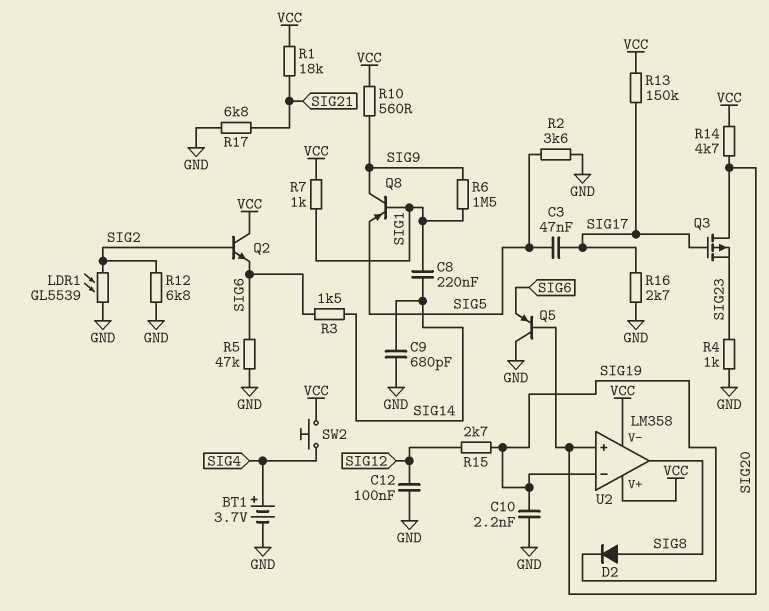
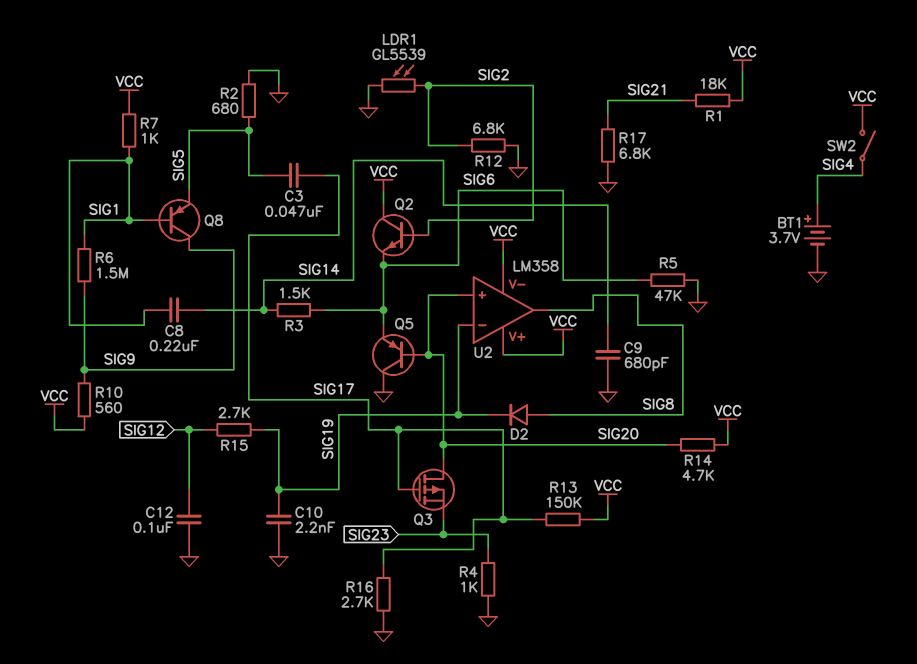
R2: 3.6k (GND, SIG5) -> 680 (GND, SIG5)
SW2: button (SIG4, VCC) -> switch (SIG4, VCC)

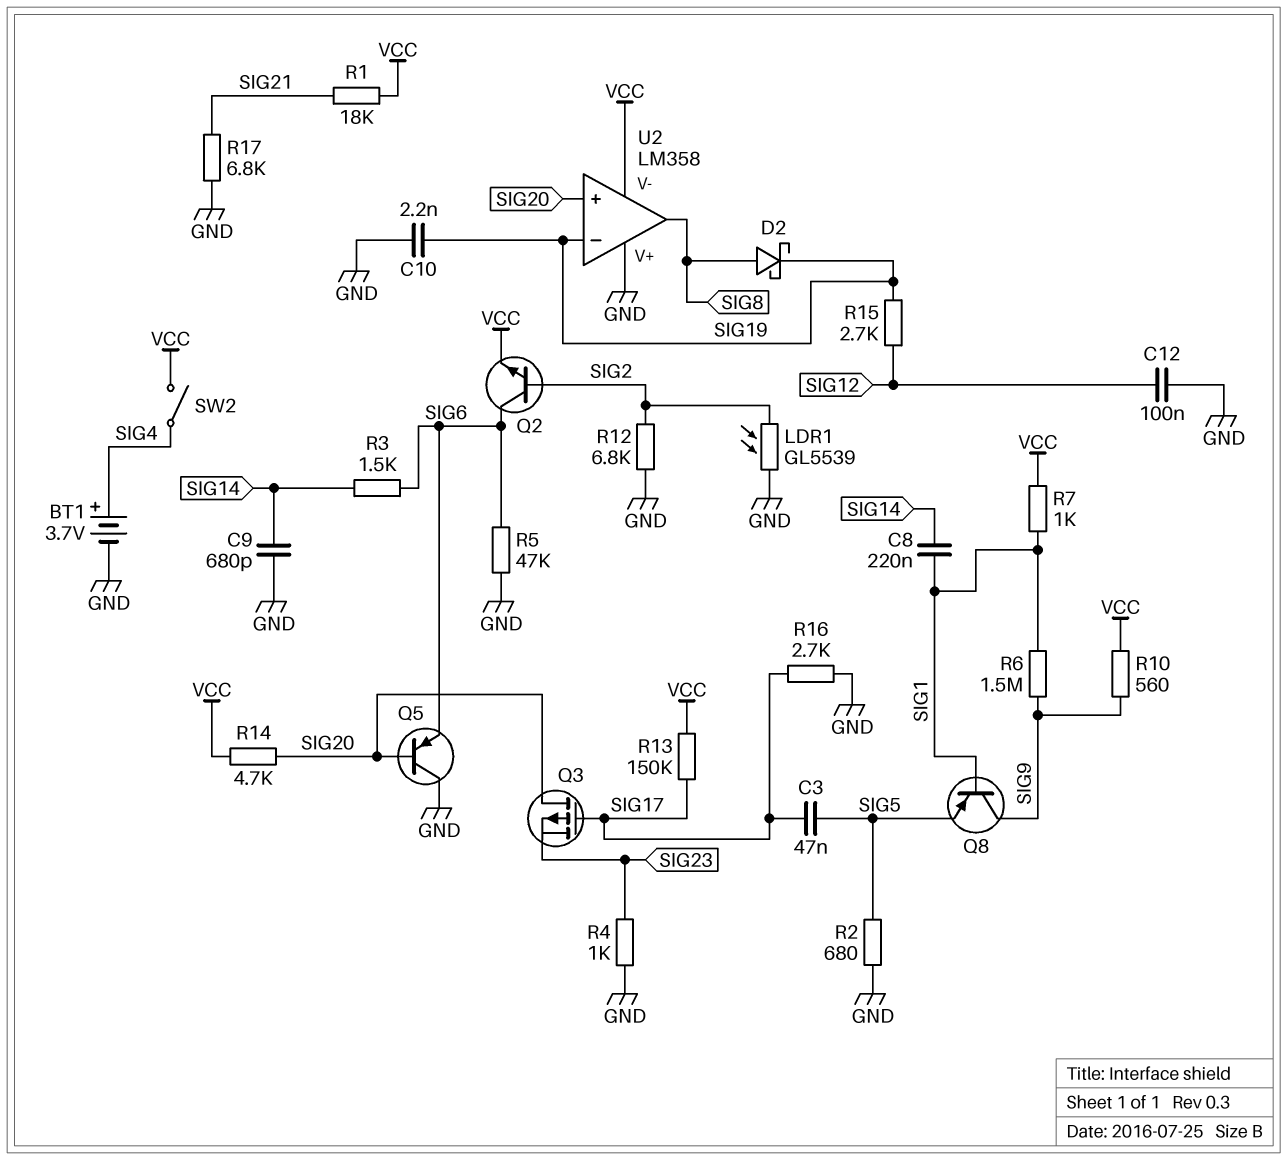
D2: diode (A SIG8, K SIG19) -> schottky (A SIG8, K SIG19)
Q2: NPN (B SIG2, C VCC, E SIG6) -> NPN (B SIG2, C SIG6, E VCC)
U2 pin V+: VCC -> GND

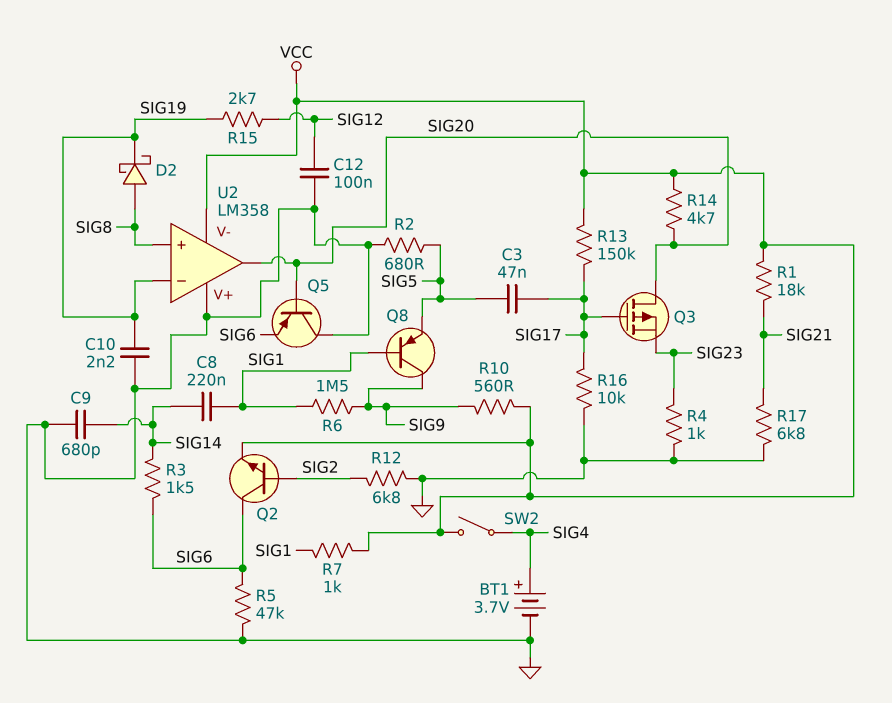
LDR1: GL5539 (GND, SIG2) -> none
R16: 2.7k (GND, SIG17) -> 10k (GND, SIG17)
U2 pin in+: SIG20 -> SIG8
U2 pin out: SIG8 -> SIG20

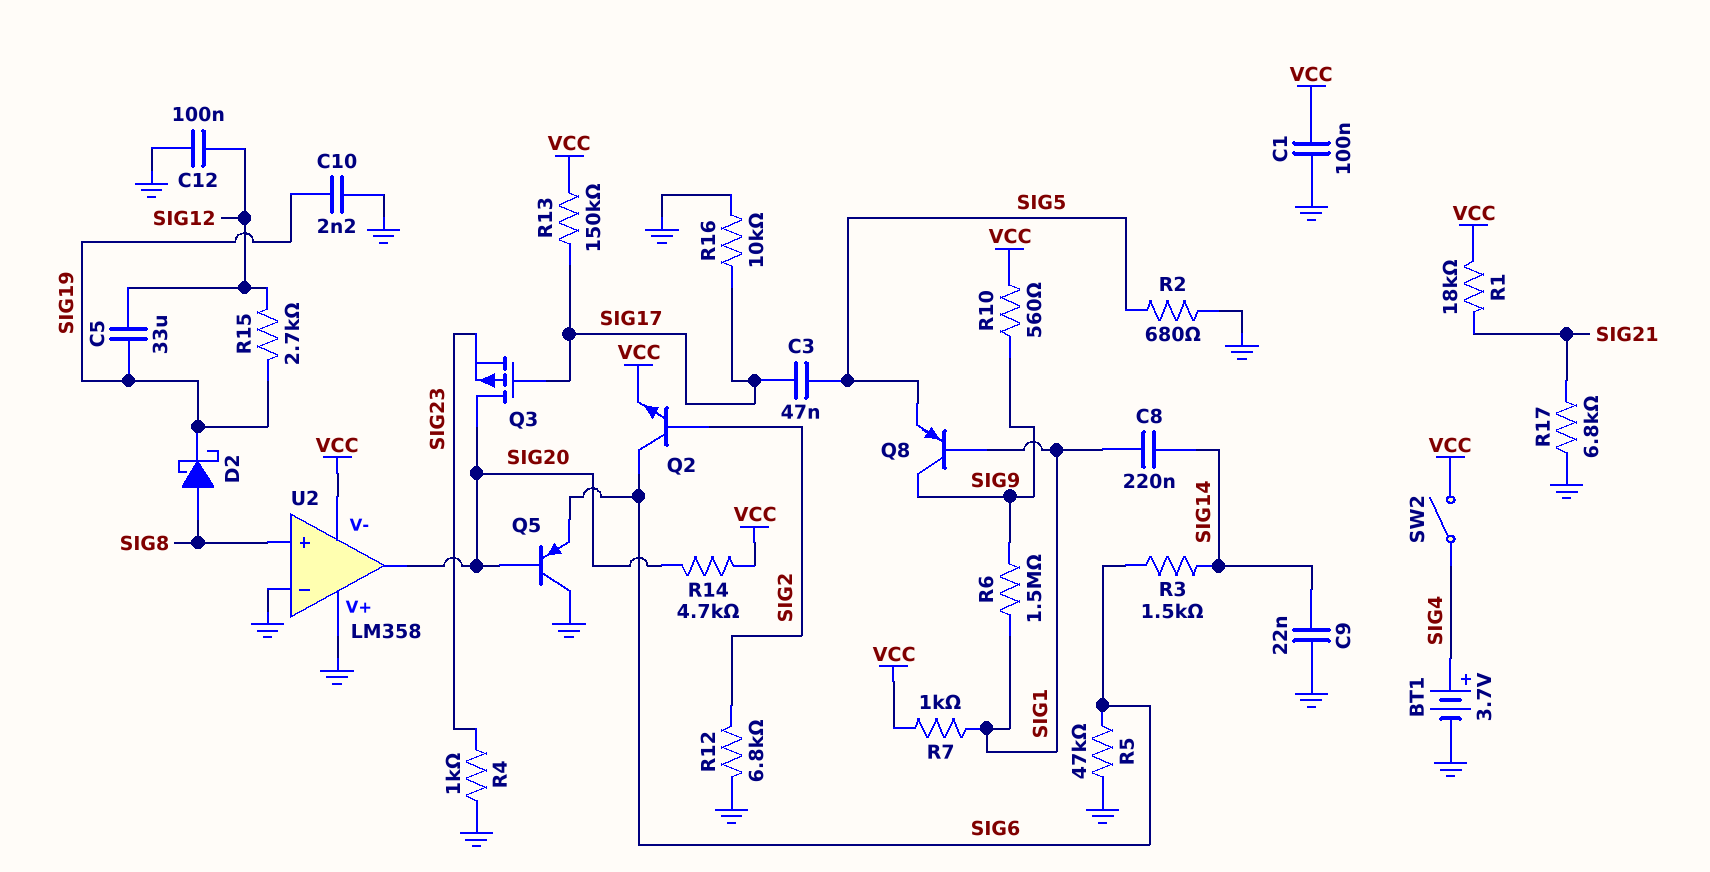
C1: none -> 100nF (GND, VCC)
C5: none -> 33uF (SIG12, SIG19)
C9: 680pF (GND, SIG14) -> 22nF (GND, SIG14)
U2 pin in-: SIG19 -> GND

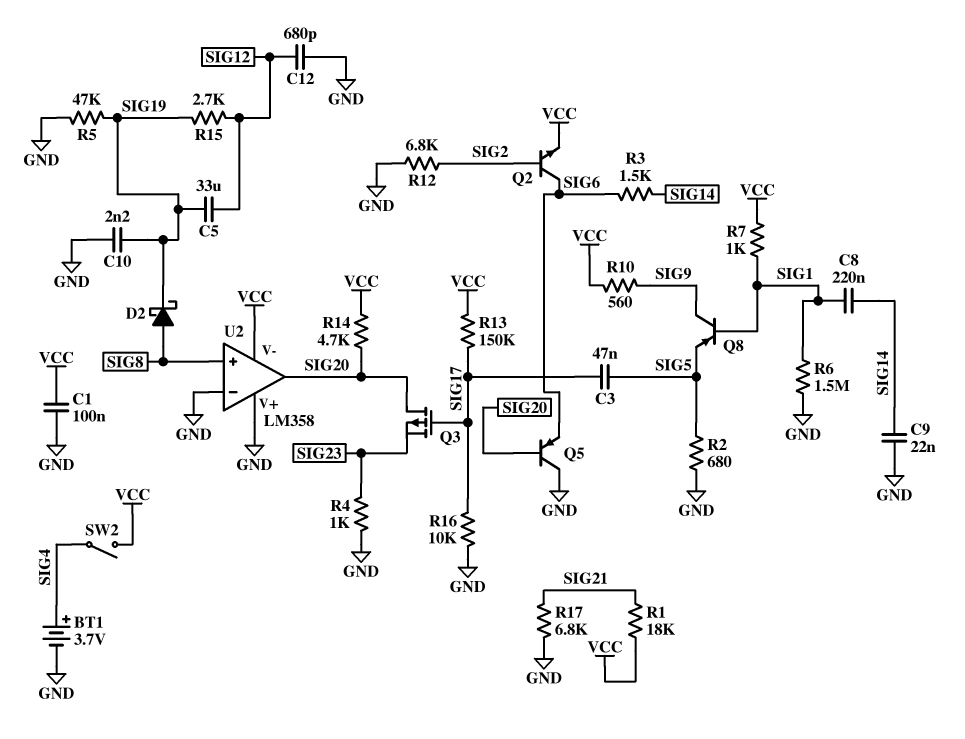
C12: 100nF (GND, SIG12) -> 680pF (GND, SIG12)
R5: 47k (GND, SIG6) -> 47k (GND, SIG19)
R6: 1.5M (SIG1, SIG9) -> 1.5M (GND, SIG1)

